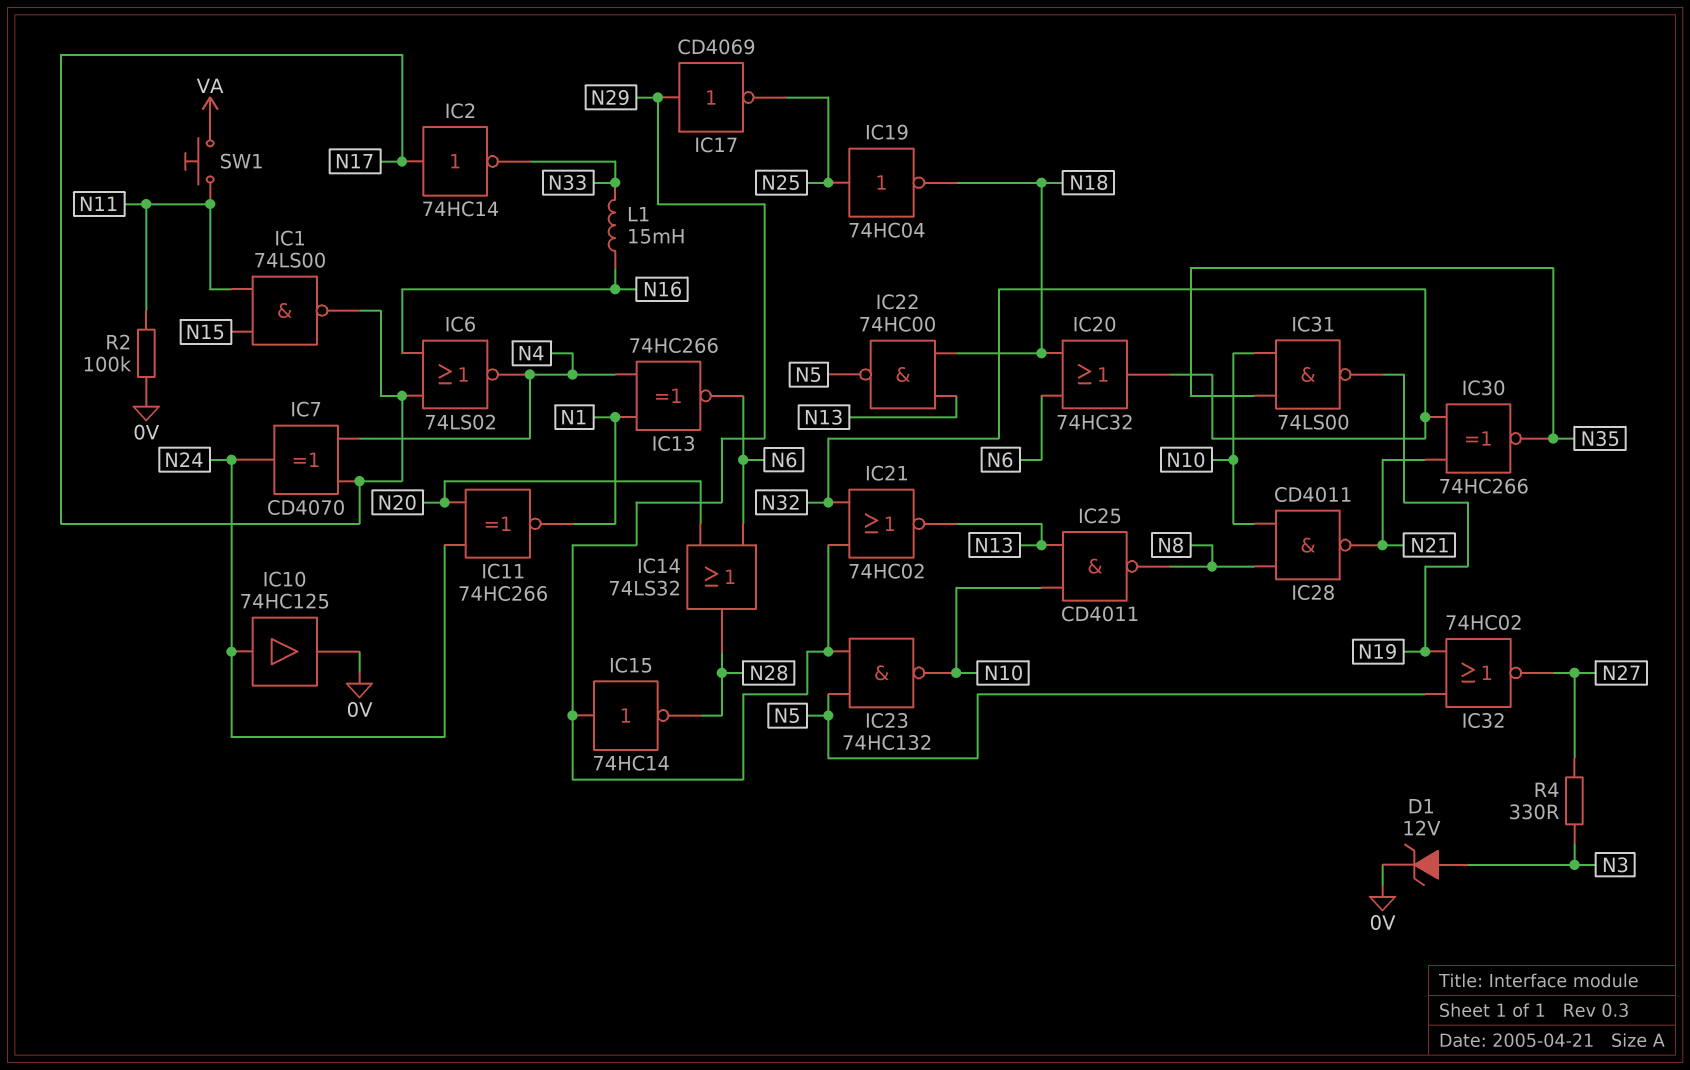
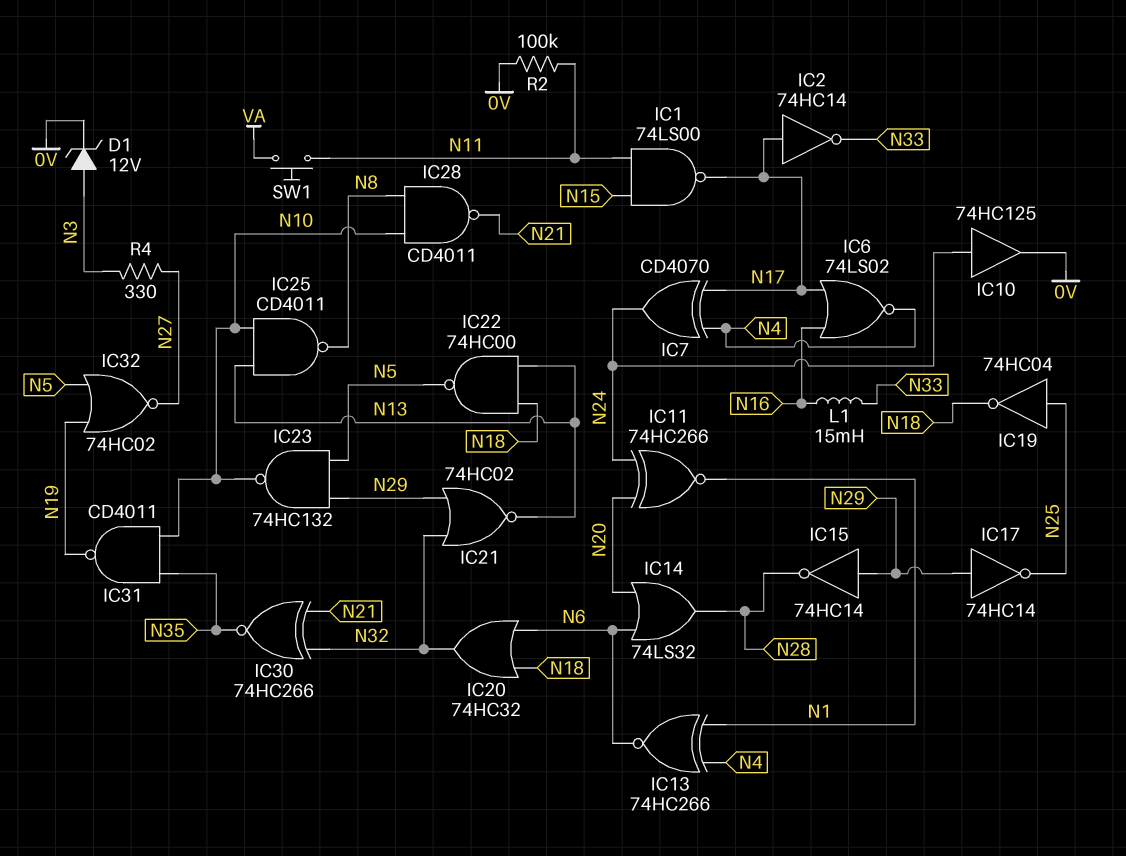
IC17: NOT CD4069 (in N29, out N25) -> NOT 74HC14 (in N29, out N25)
IC31: NAND 74LS00 (in N10, in N35, out N19) -> NAND CD4011 (in N10, in N35, out N19)

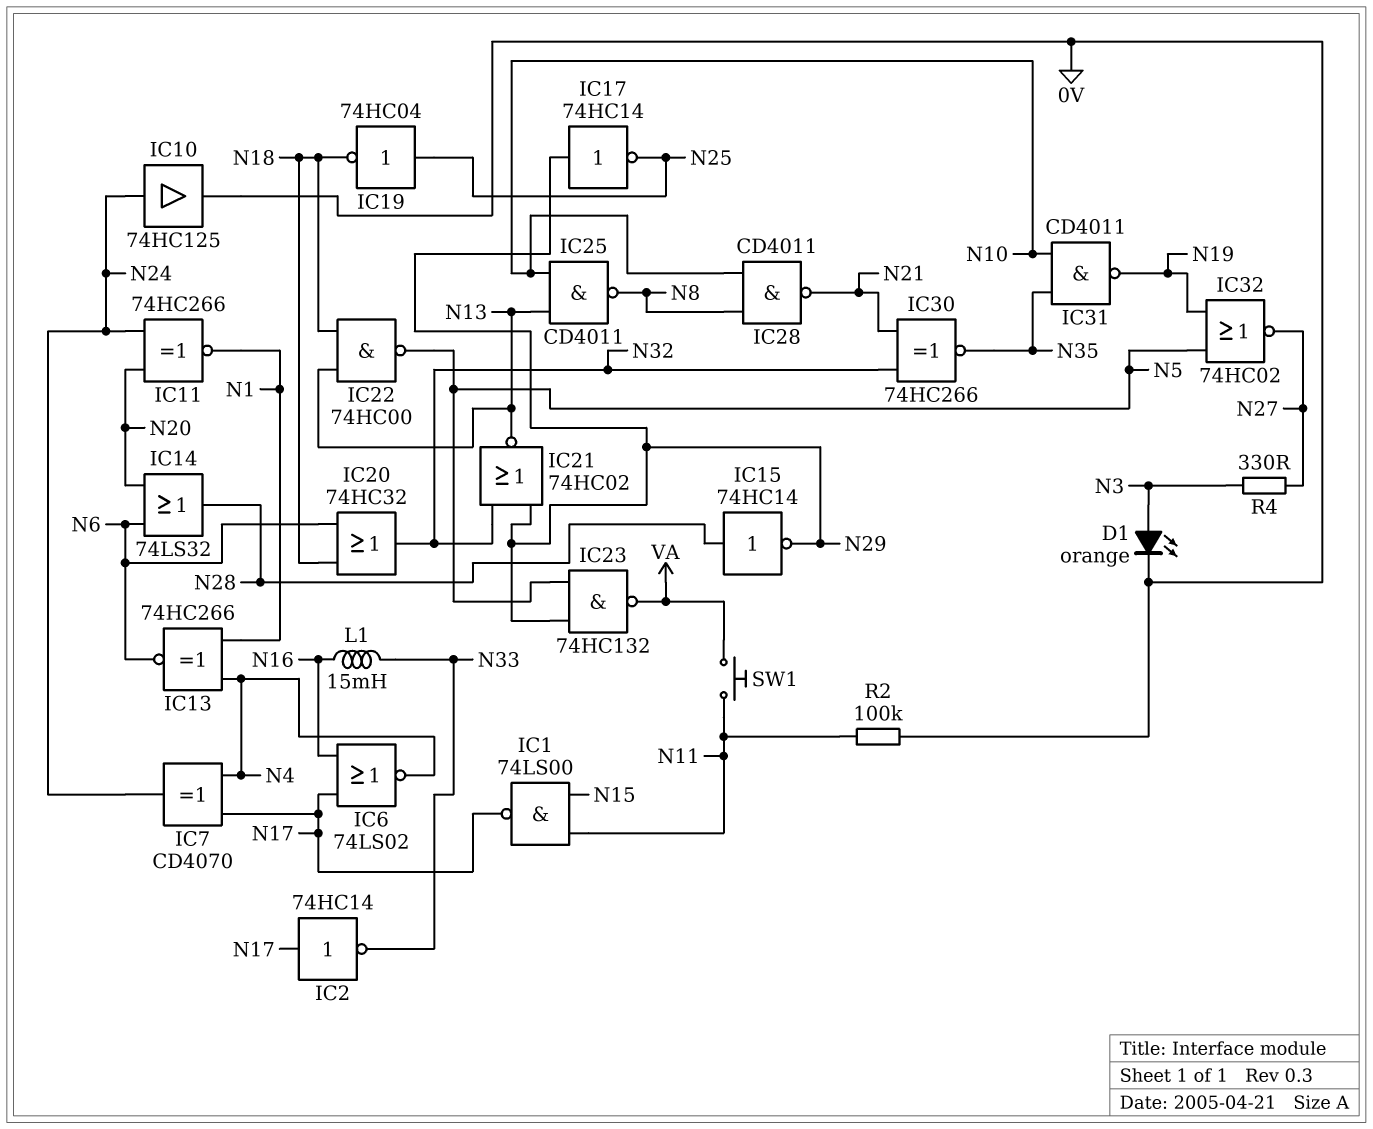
D1: zener 12V (A N3, K 0V) -> LED orange (A N3, K 0V)
IC15: NOT 74HC14 (in N29, out N28) -> NOT 74HC14 (in N28, out N29)
IC23: NAND 74HC132 (in N5, in N29, out N10) -> NAND 74HC132 (in N5, in N29, out VA)

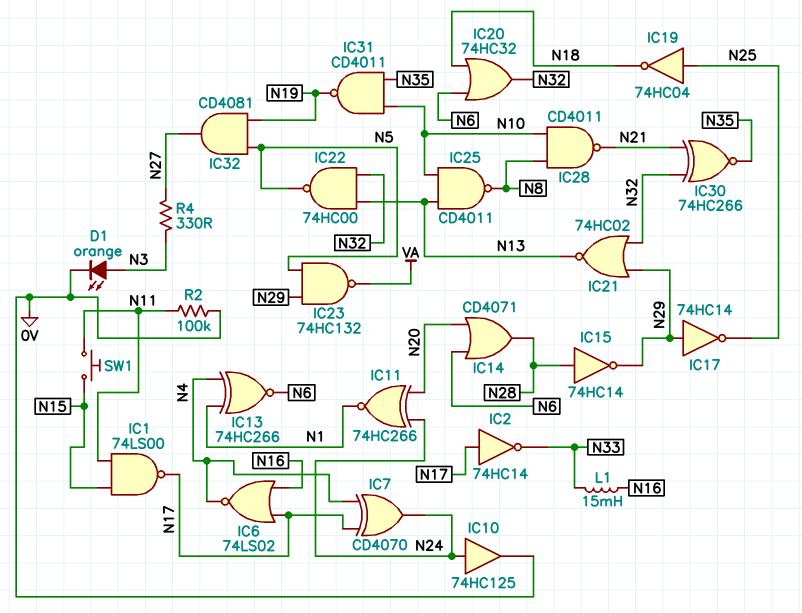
IC14: OR 74LS32 (in N6, in N20, out N28) -> OR CD4071 (in N6, in N20, out N28)
IC22: NAND 74HC00 (in N13, in N18, out N5) -> NAND 74HC00 (in N13, in N32, out N5)
IC32: NOR 74HC02 (in N5, in N19, out N27) -> AND CD4081 (in N5, in N19, out N27)
SW1: button (N11, VA) -> button (N11, N15)

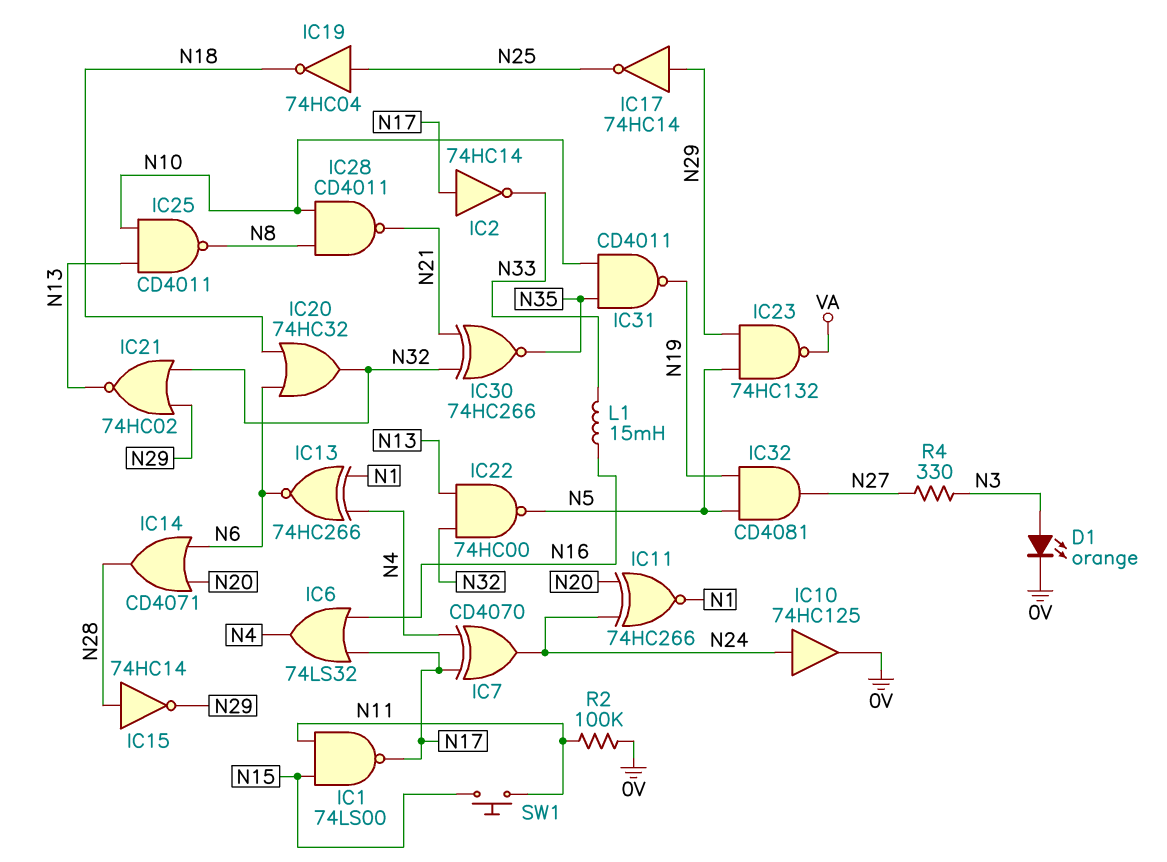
IC6: NOR 74LS02 (in N16, in N17, out N4) -> OR 74LS32 (in N16, in N17, out N4)

